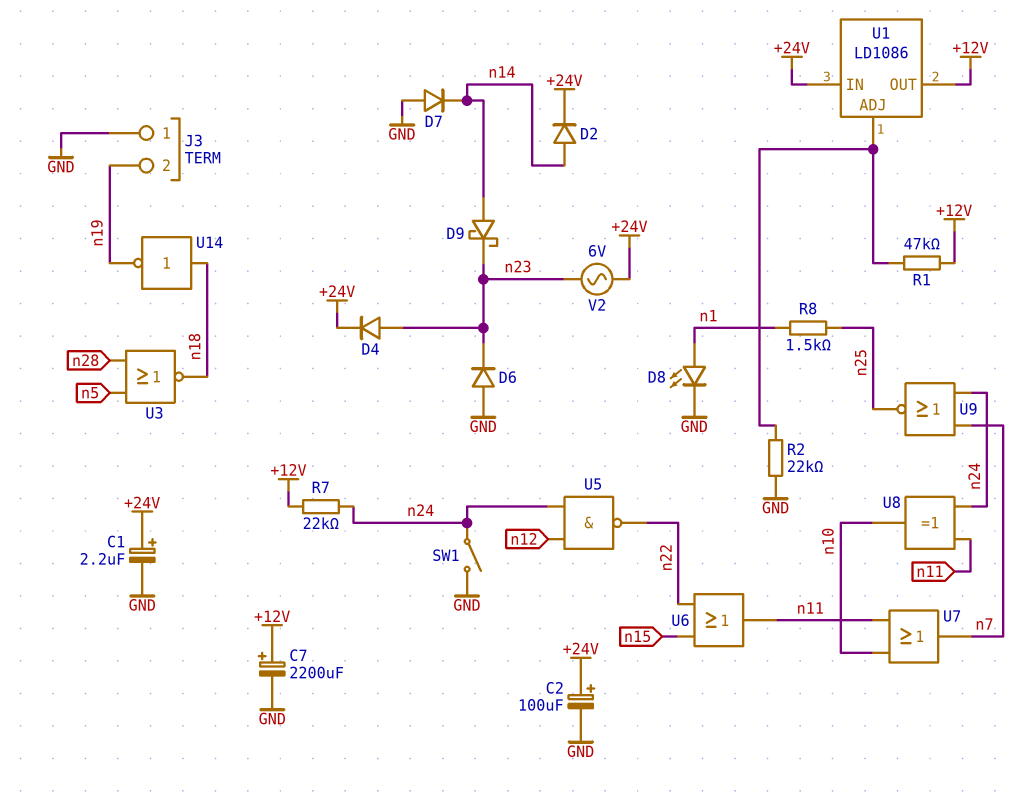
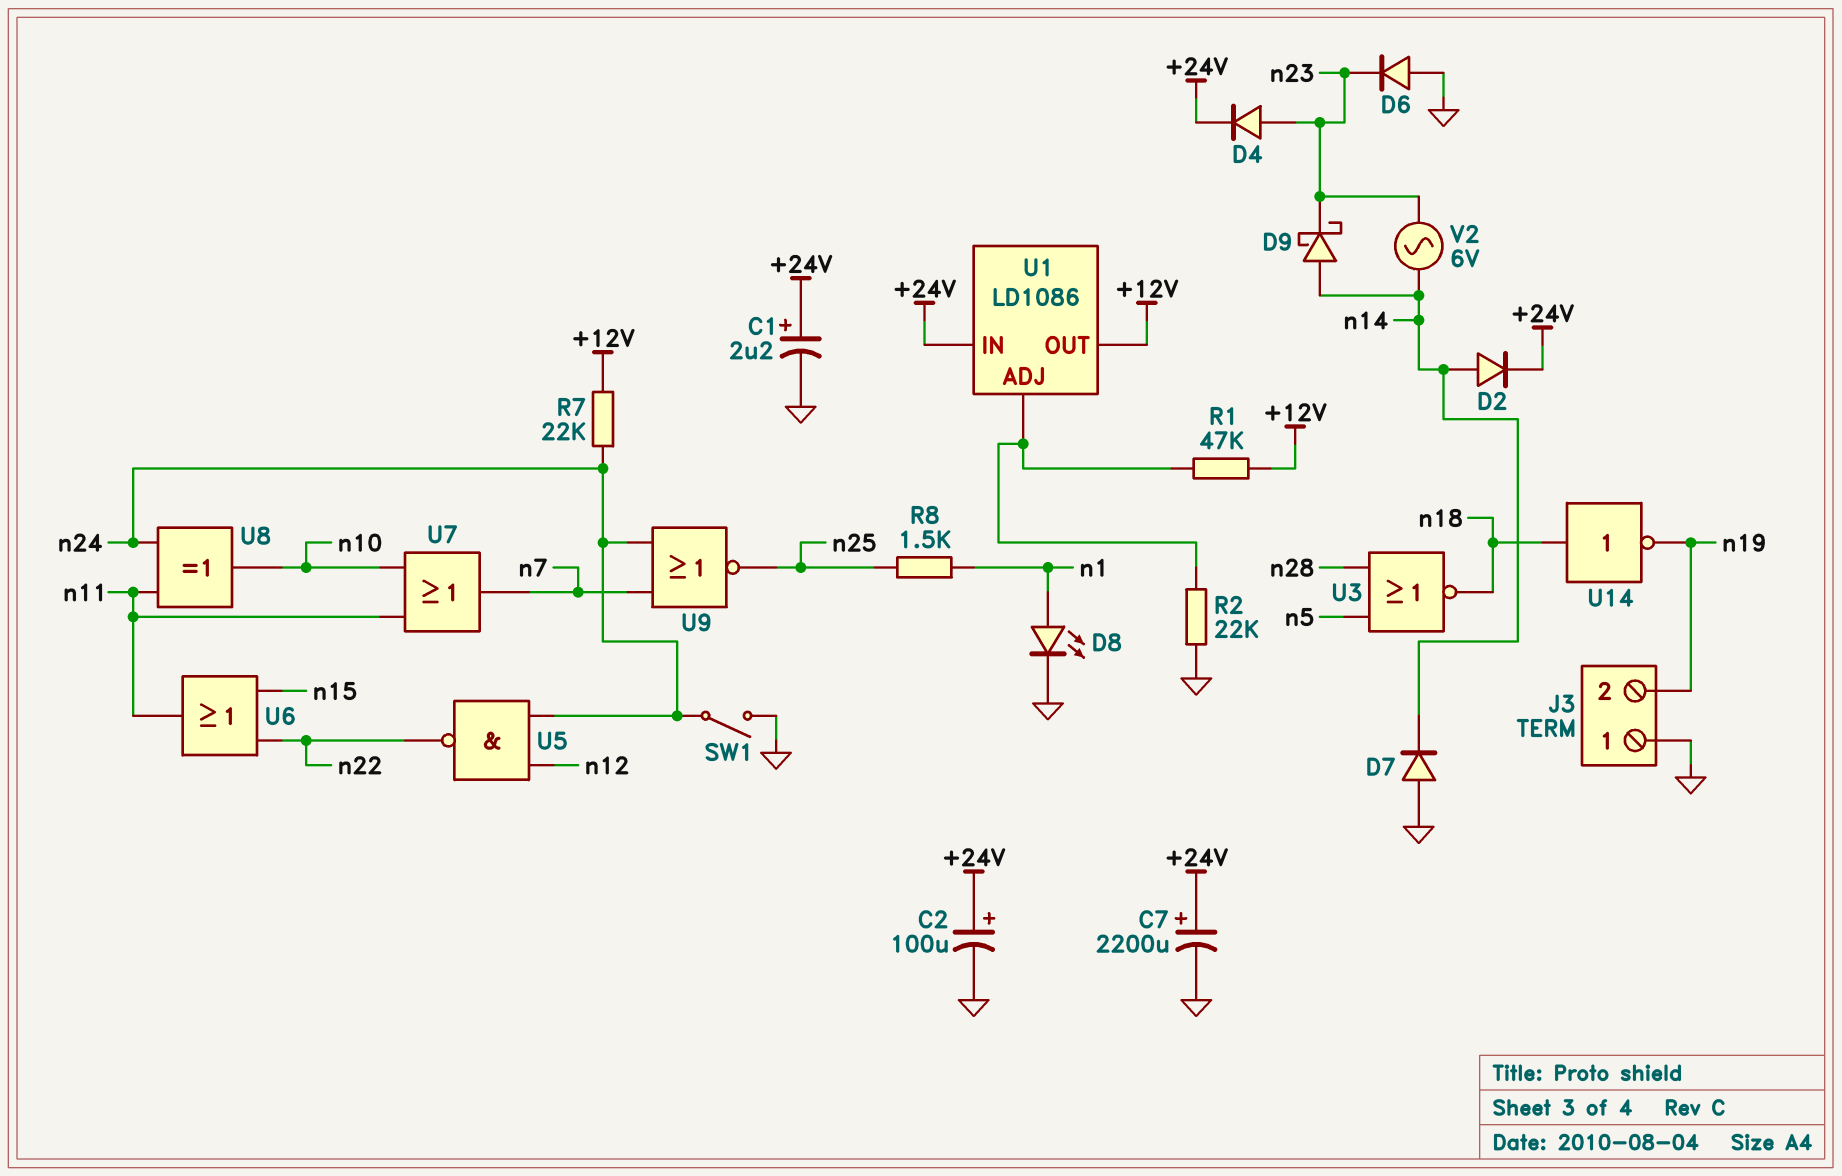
C7: 2200uF (plus +12V, minus GND) -> 2200uF (plus +24V, minus GND)
V2: AC 6V (+24V, n23) -> AC 6V (n14, n23)

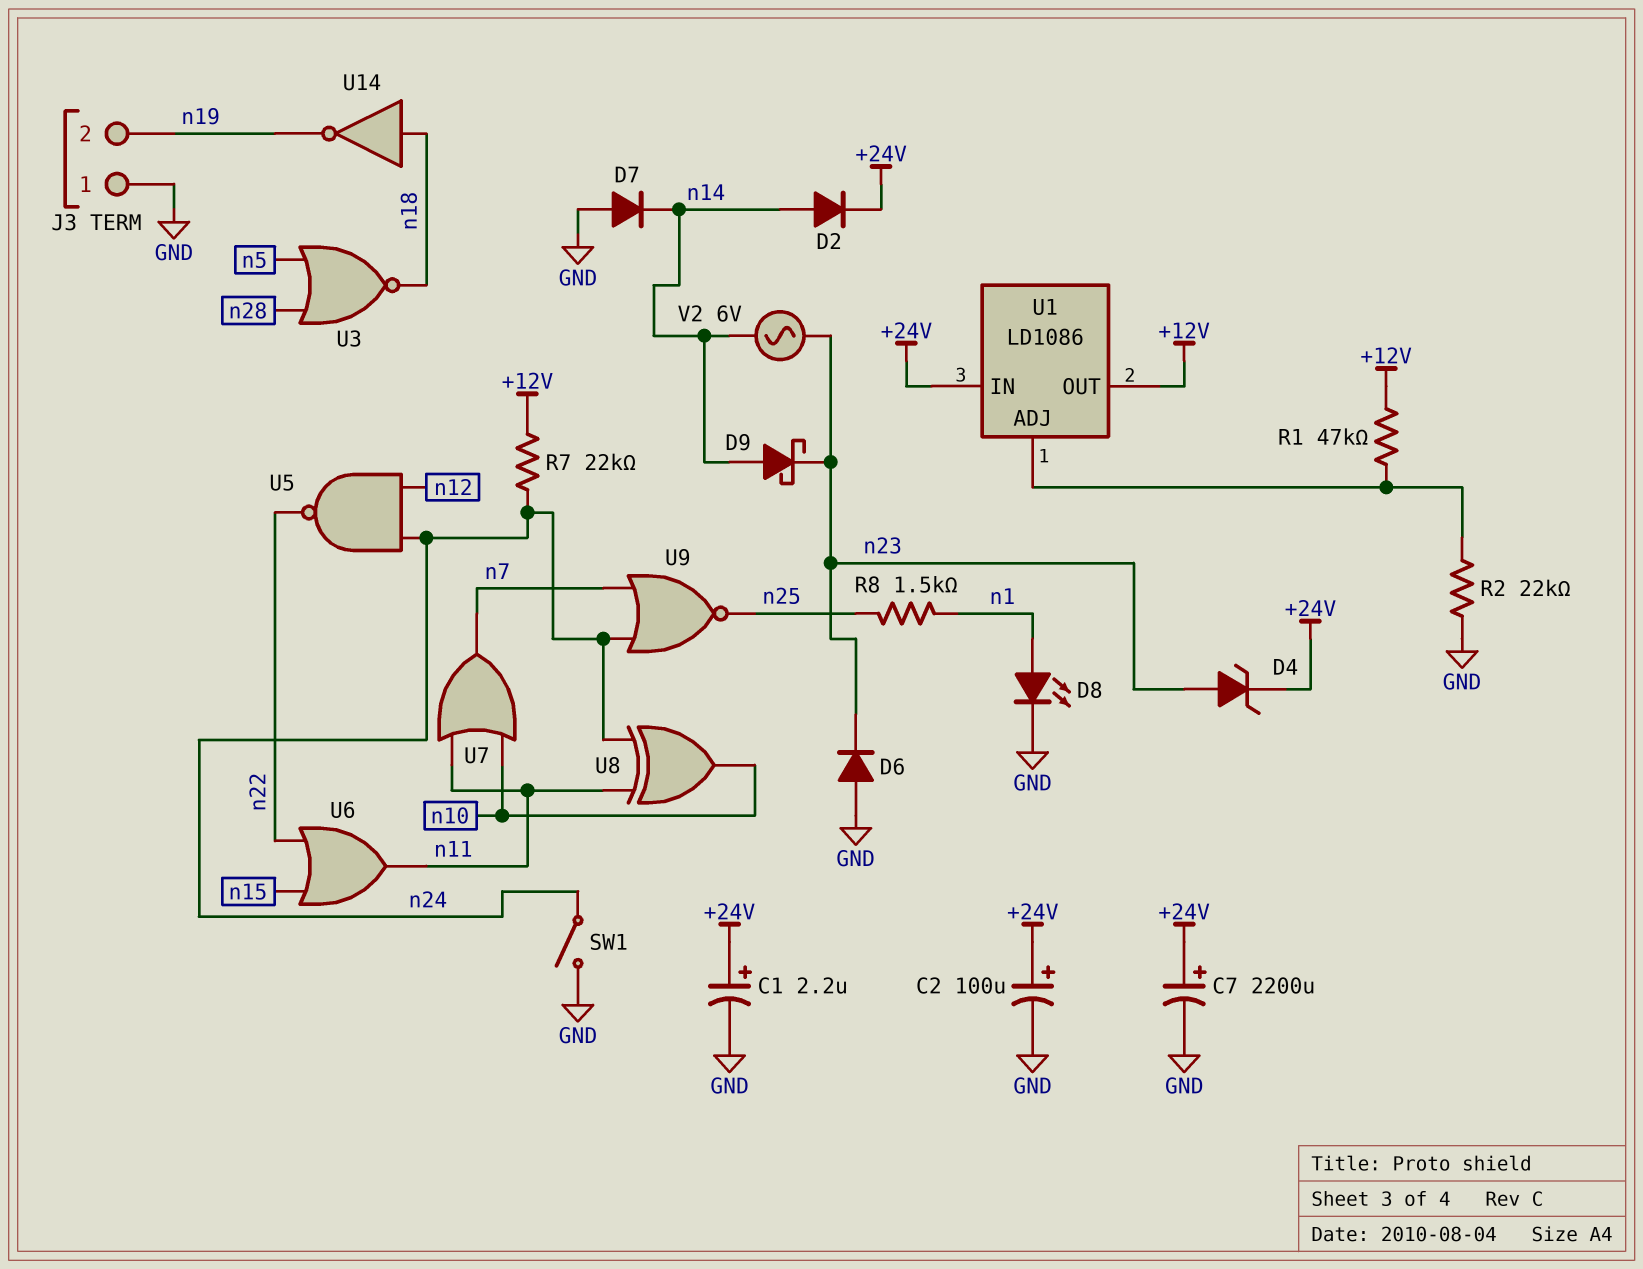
D4: diode (A n23, K +24V) -> zener (A n23, K +24V)

